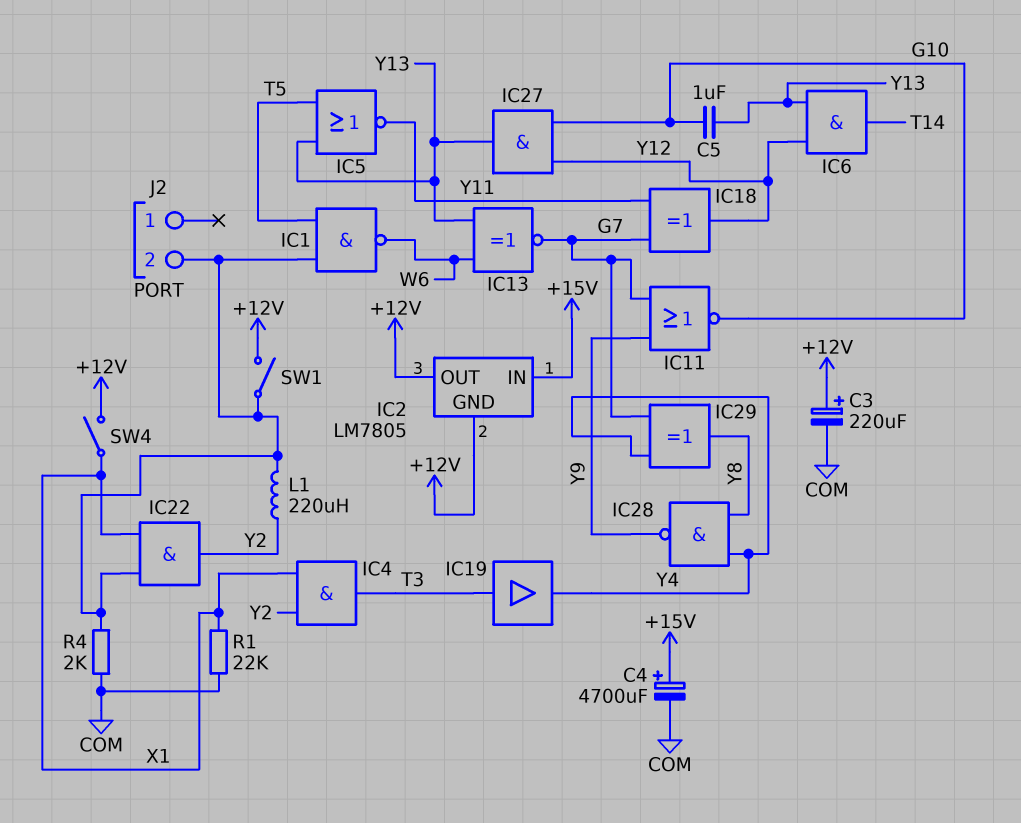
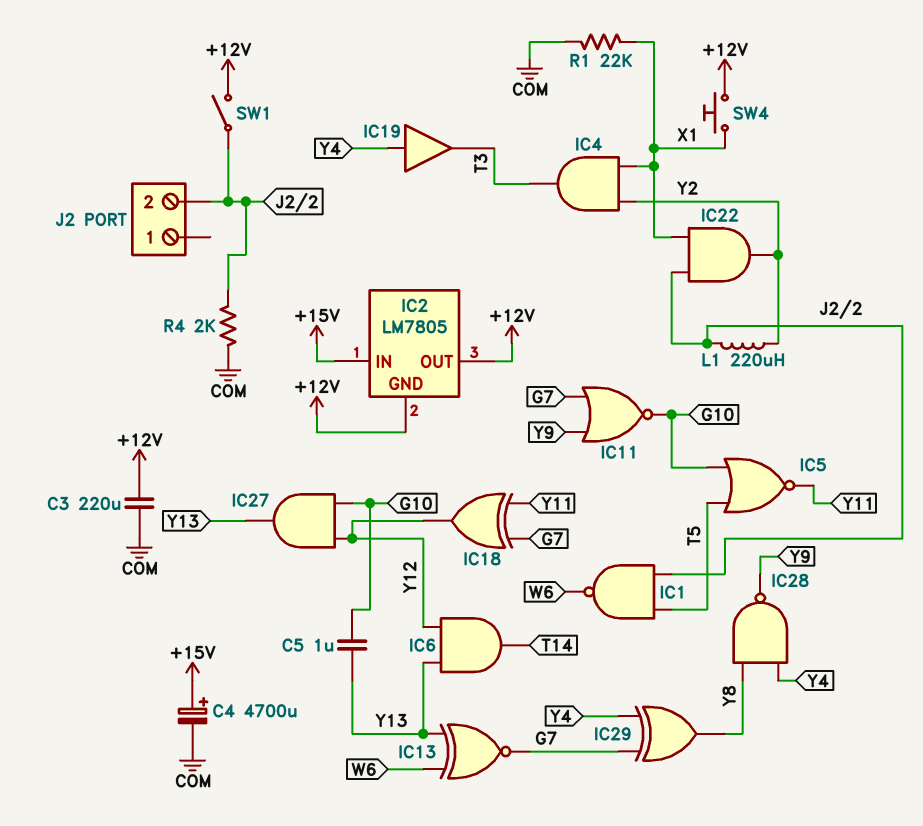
C3: 220uF (plus +12V, minus COM) -> 220uF (+12V, COM)
IC5: NOR (in T5, in Y13, out Y11) -> NOR (in G10, in T5, out Y11)
IC19: buffer (in T3, out Y4) -> buffer (in Y4, out T3)
SW4: switch (+12V, X1) -> button (+12V, X1)

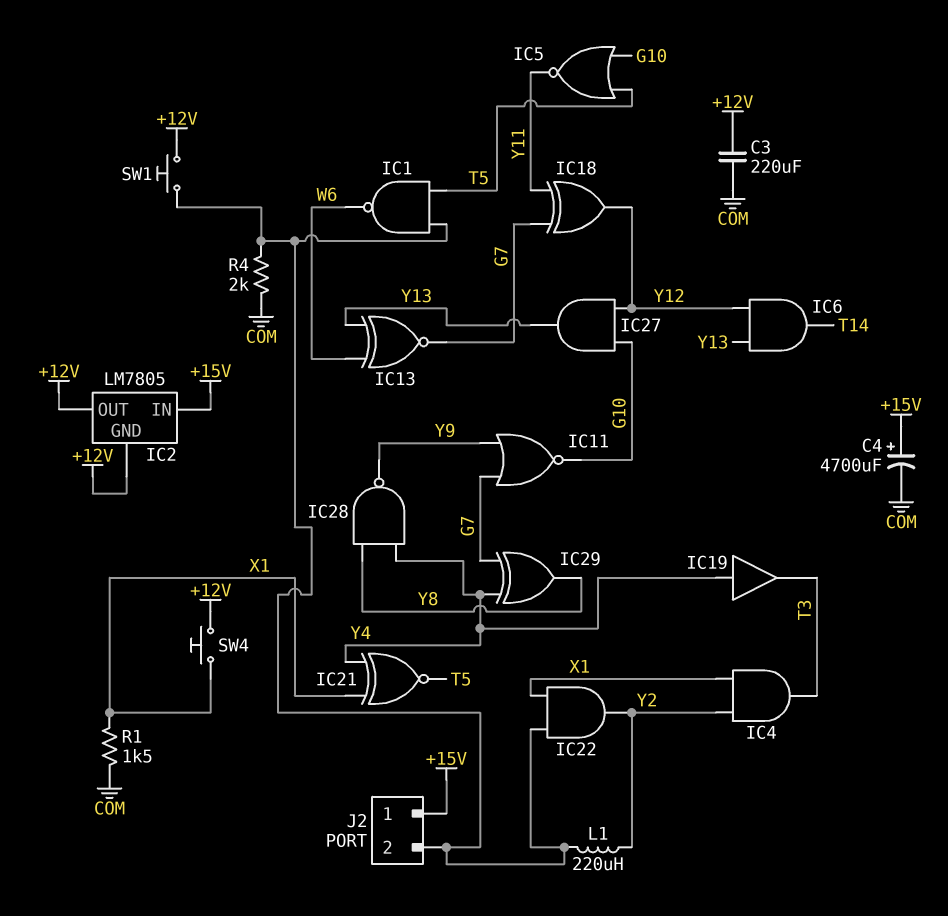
C5: 1uF (G10, Y13) -> none
IC21: none -> XNOR (in X1, in Y4, out T5)
J2 pin 1: none -> +15V
R1: 22k (COM, X1) -> 1.5k (COM, X1)
SW1: switch (+12V, J2/2) -> button (+12V, J2/2)

